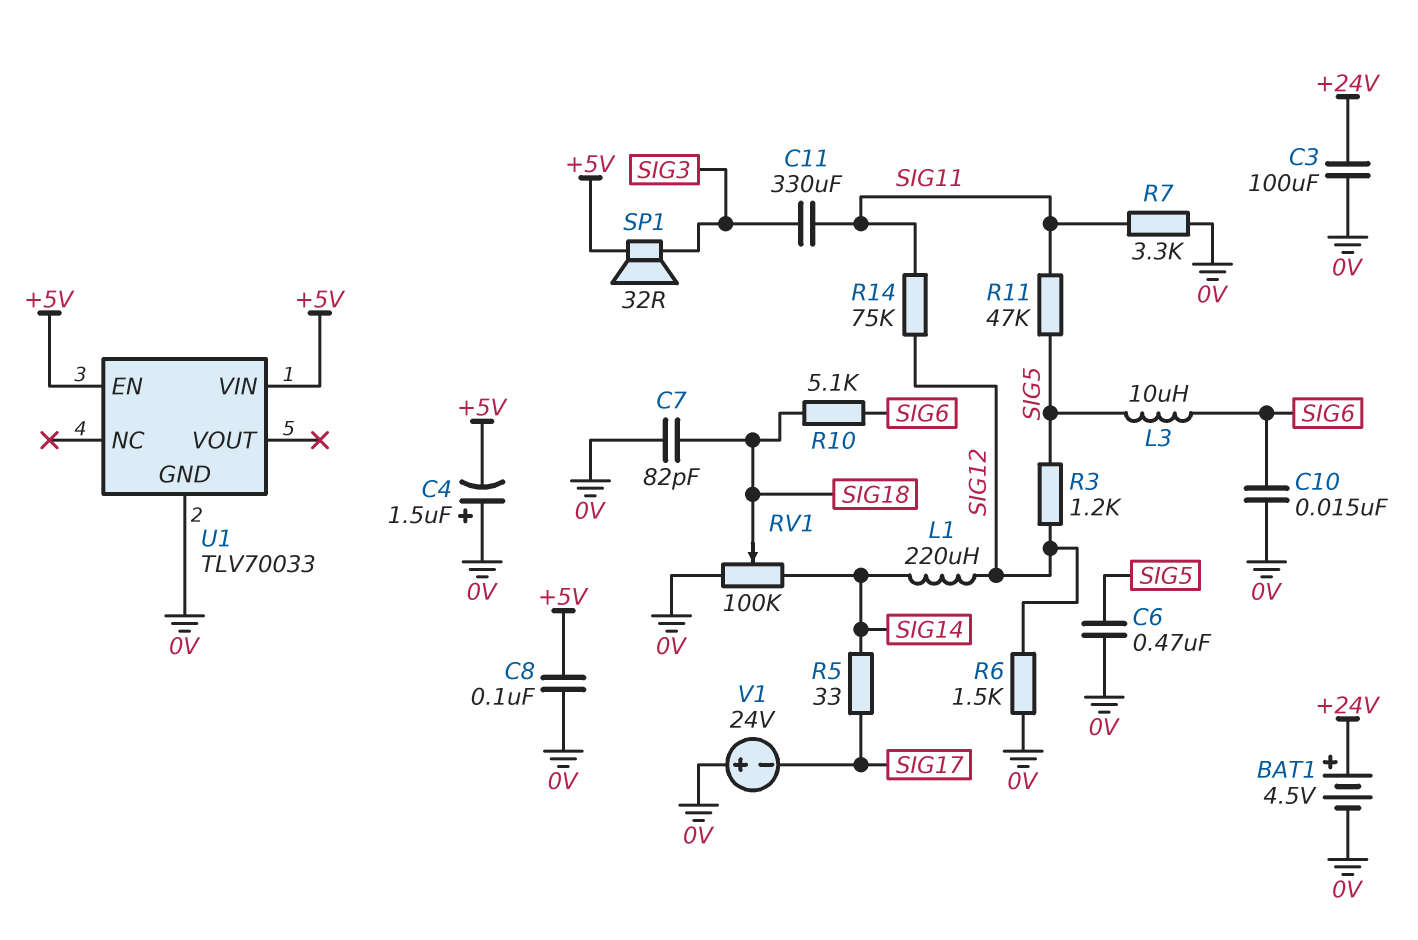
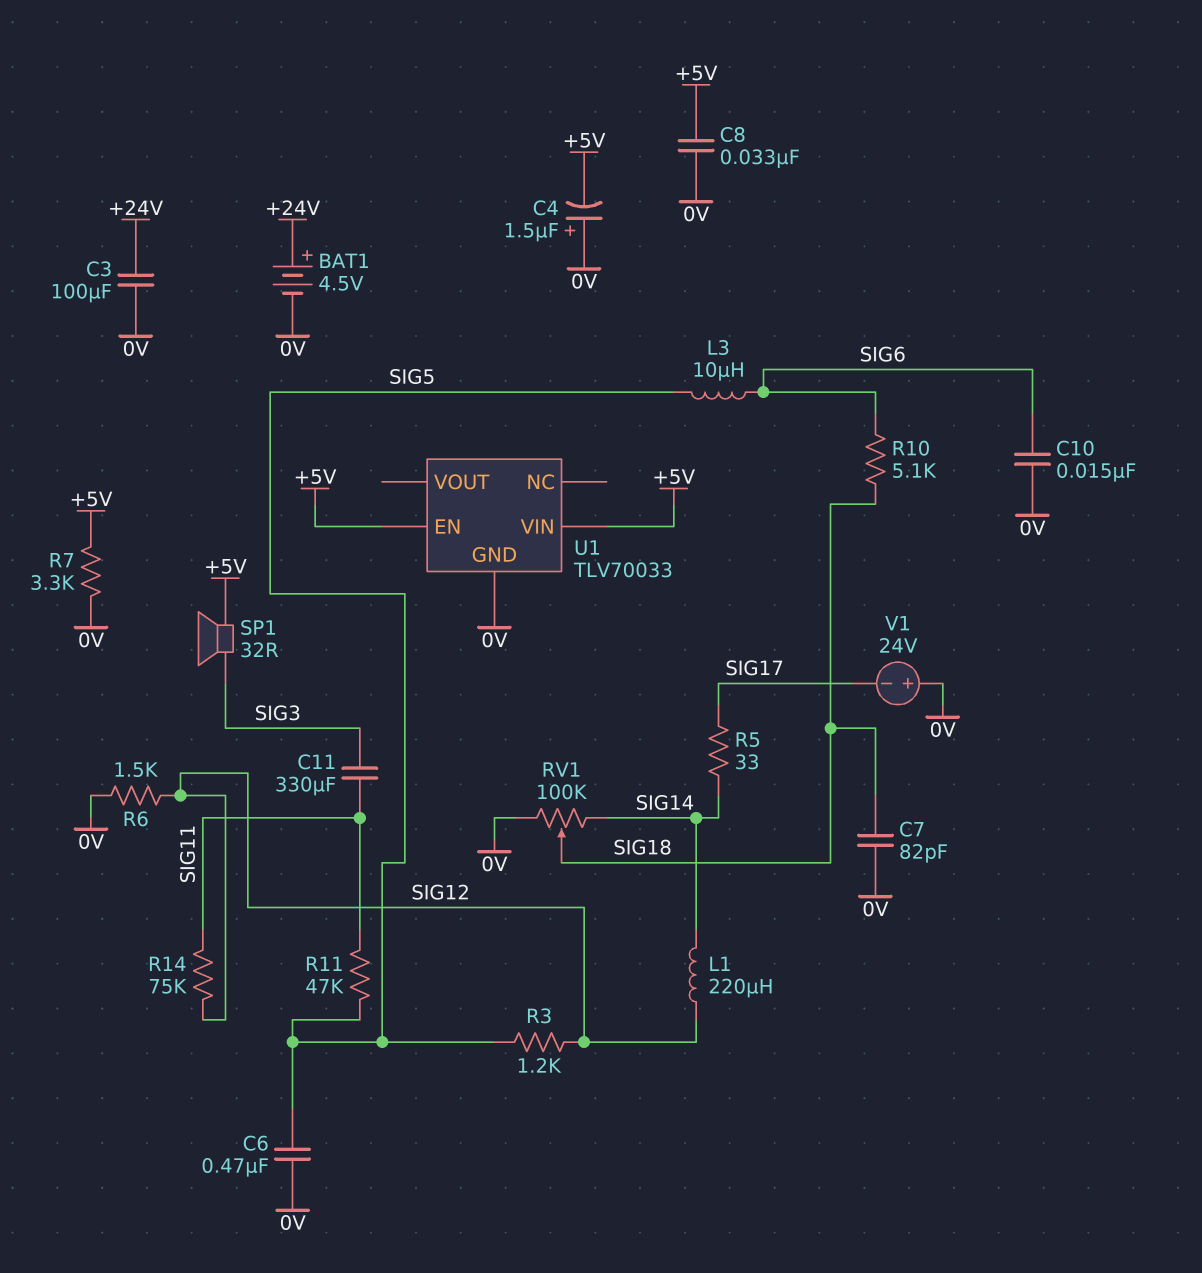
C8: 100nF (+5V, 0V) -> 33nF (+5V, 0V)
R7: 3.3k (0V, SIG11) -> 3.3k (+5V, 0V)

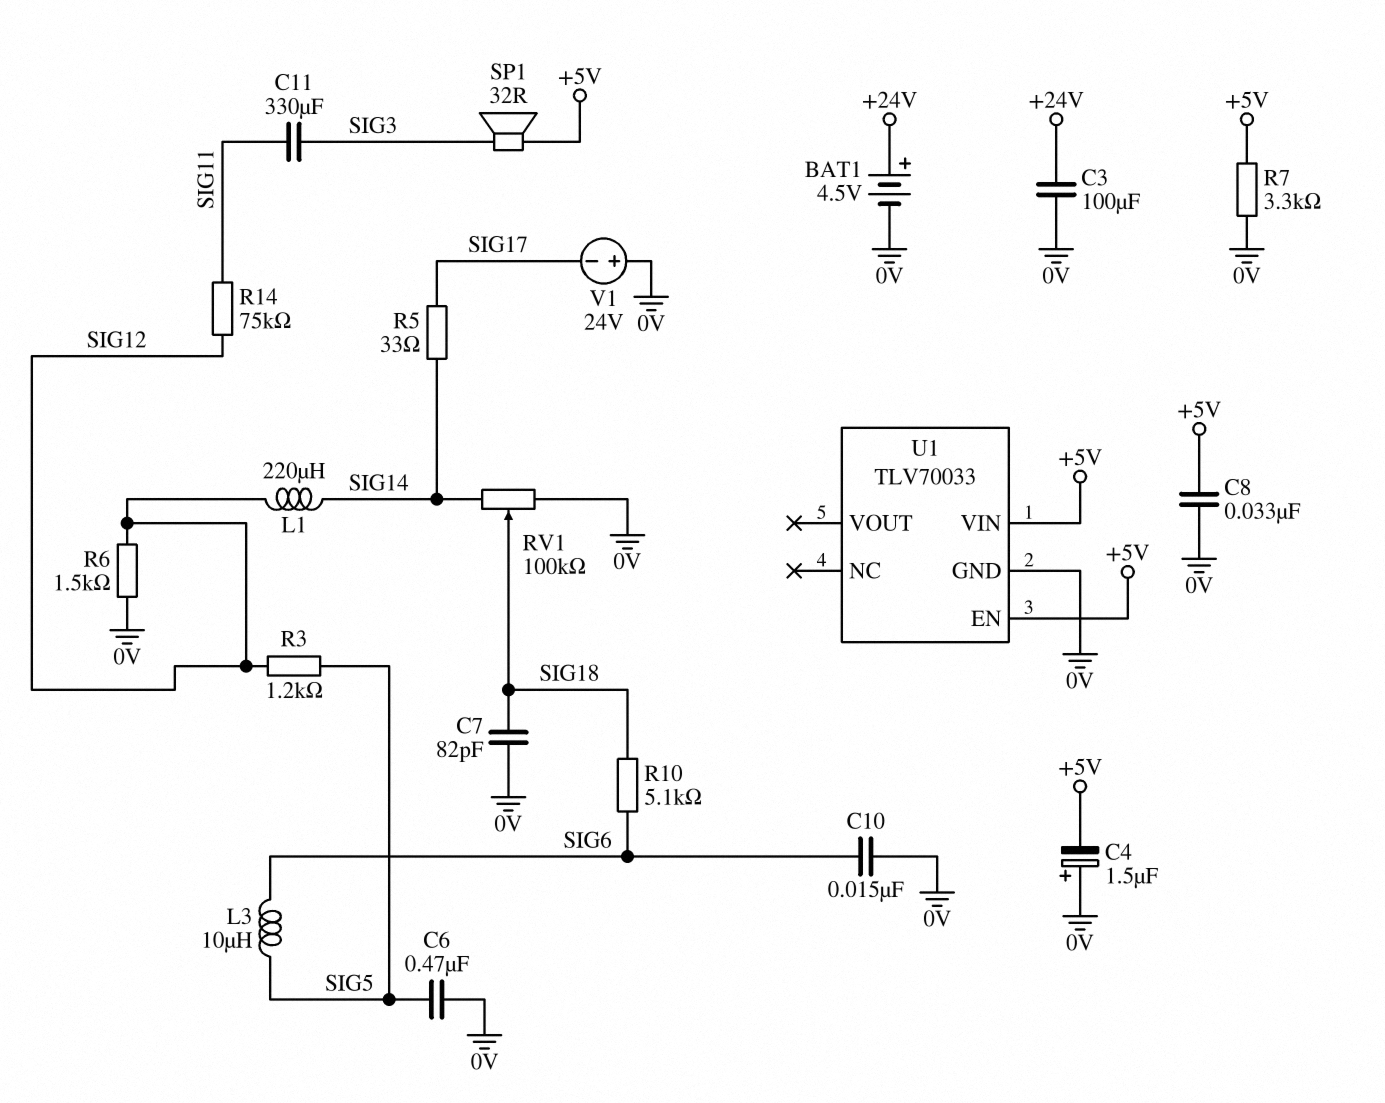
R11: 47k (SIG5, SIG11) -> none

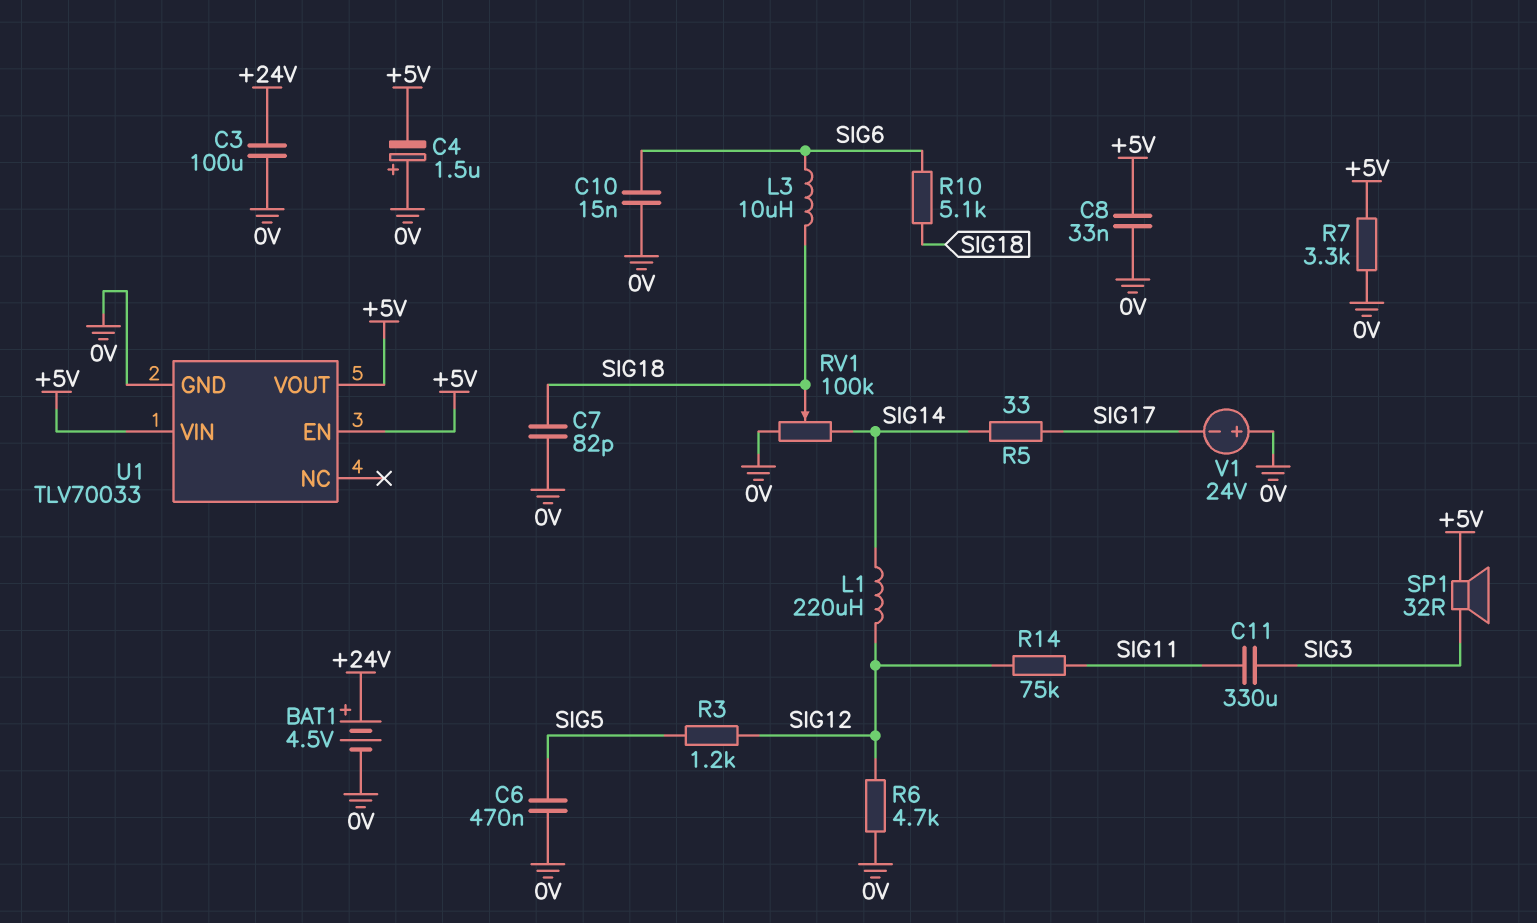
L3: 10uH (SIG5, SIG6) -> 10uH (SIG6, SIG18)
R6: 1.5k (0V, SIG12) -> 4.7k (0V, SIG12)
U1 pin VOUT: none -> +5V

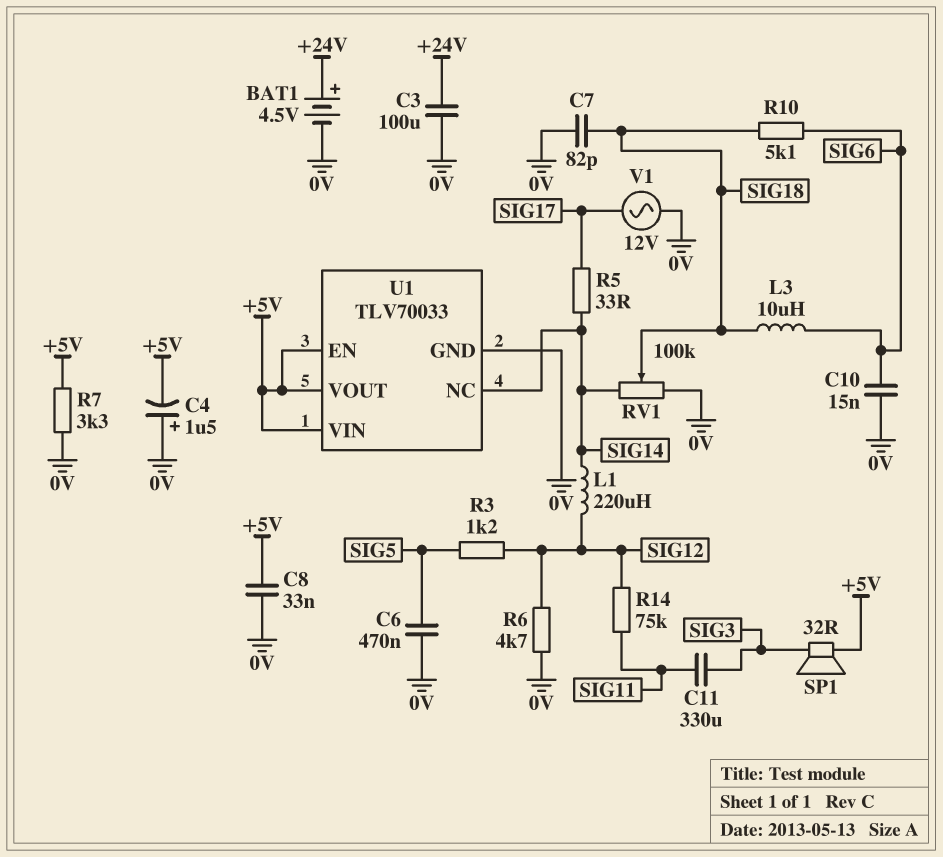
U1 pin NC: none -> SIG14
V1: 24V (plus 0V, minus SIG17) -> AC 12V (0V, SIG17)

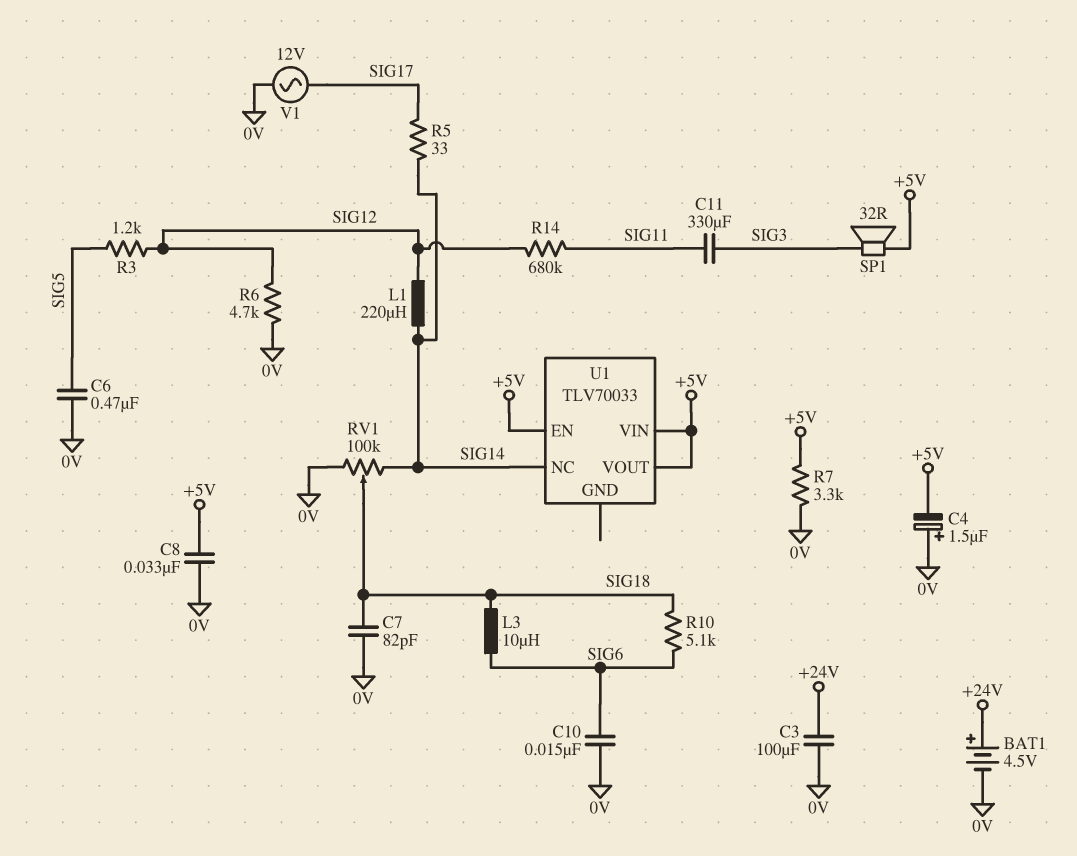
R14: 75k (SIG11, SIG12) -> 680k (SIG11, SIG12)
U1 pin GND: 0V -> none

